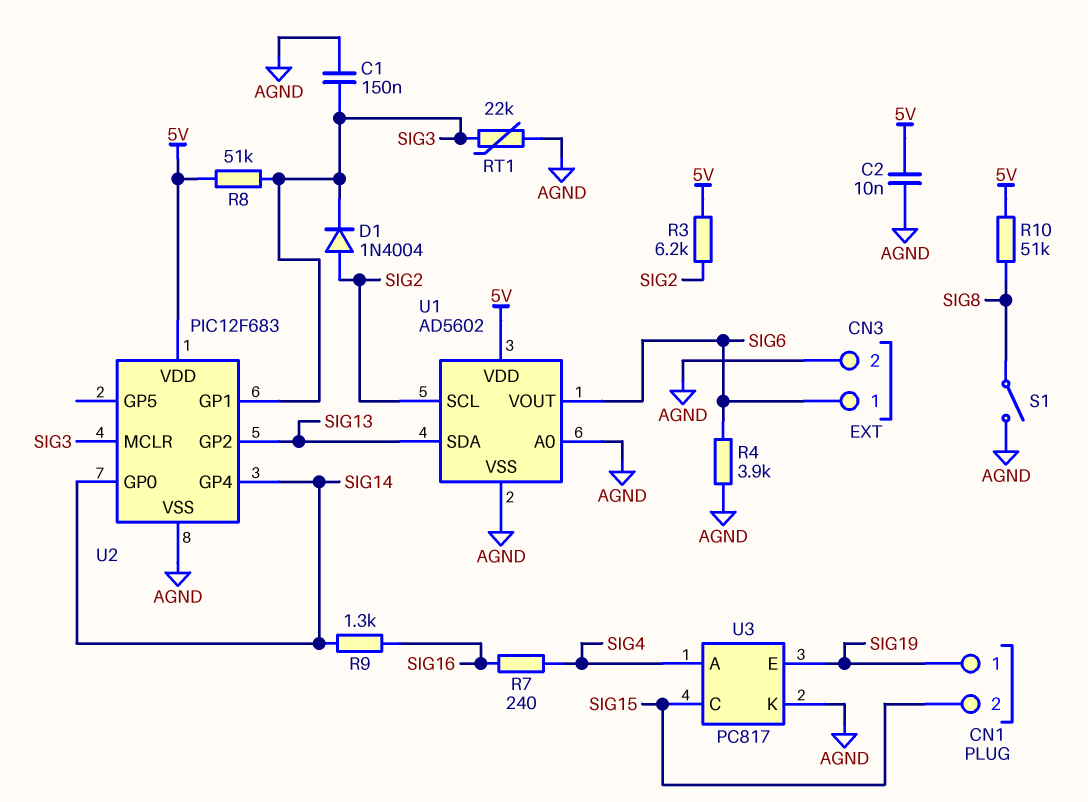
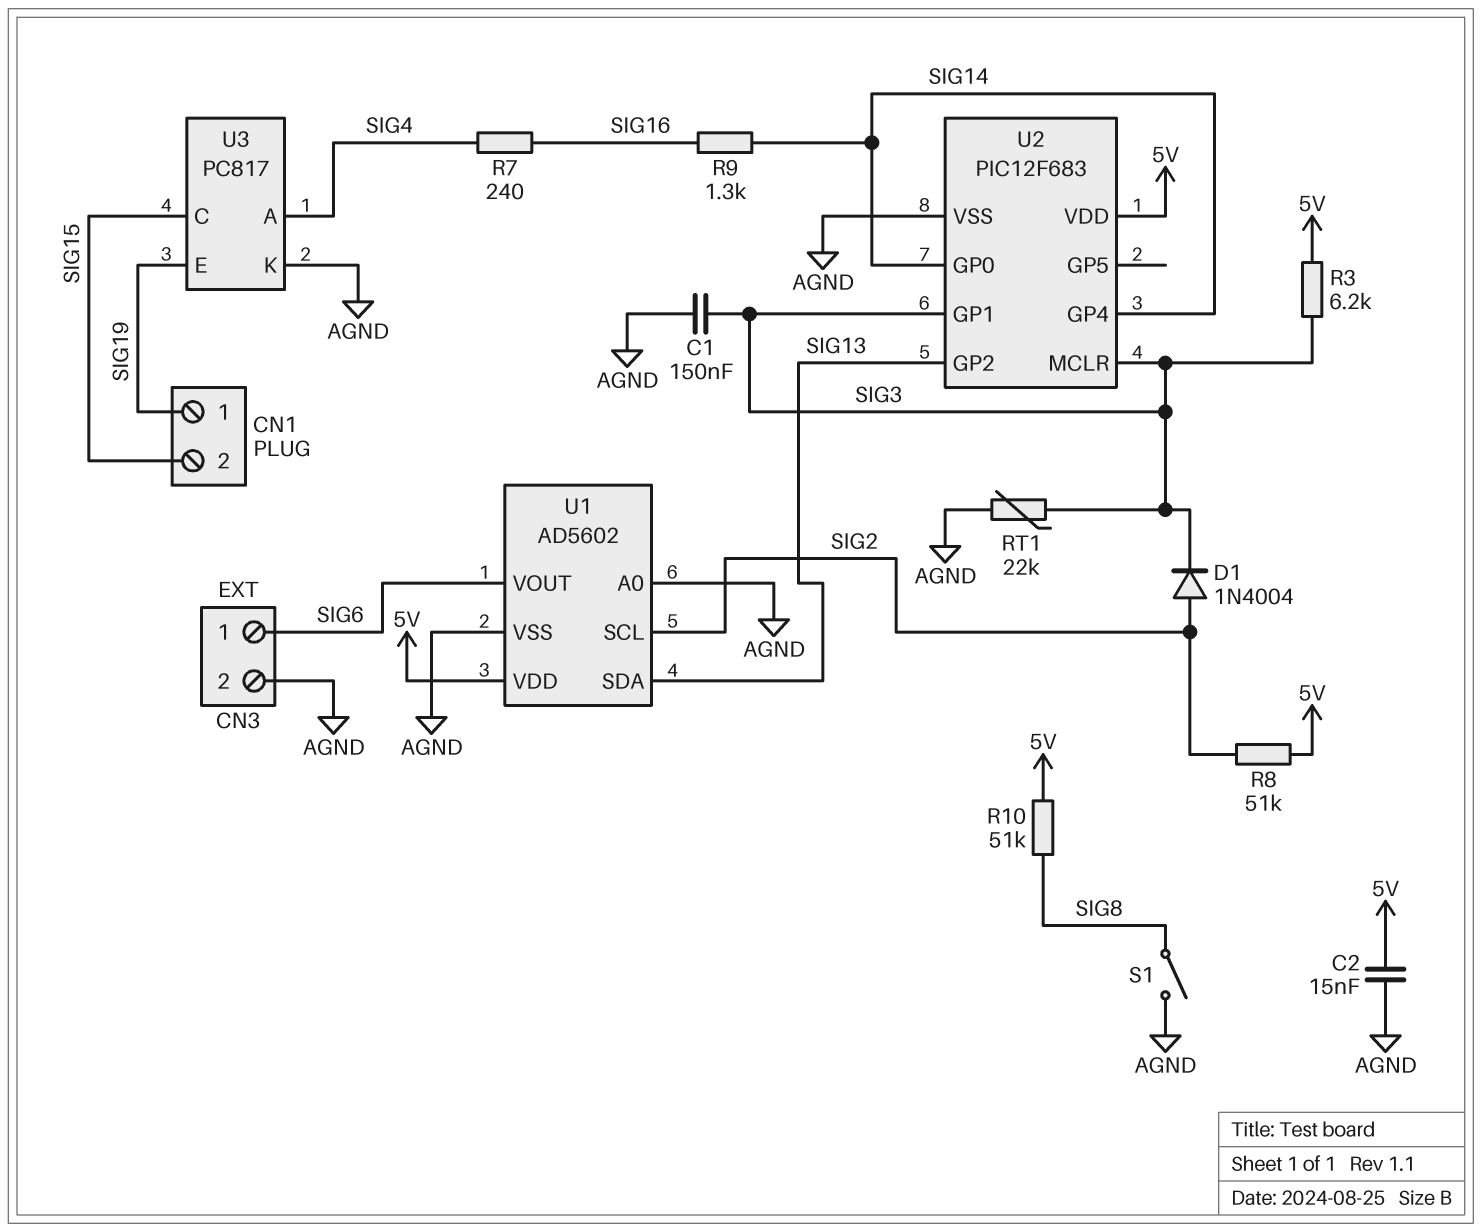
C2: 10nF (5V, AGND) -> 15nF (5V, AGND)
R3: 6.2k (5V, SIG2) -> 6.2k (5V, SIG3)
R4: 3.9k (AGND, SIG6) -> none
R8: 51k (5V, SIG3) -> 51k (5V, SIG2)

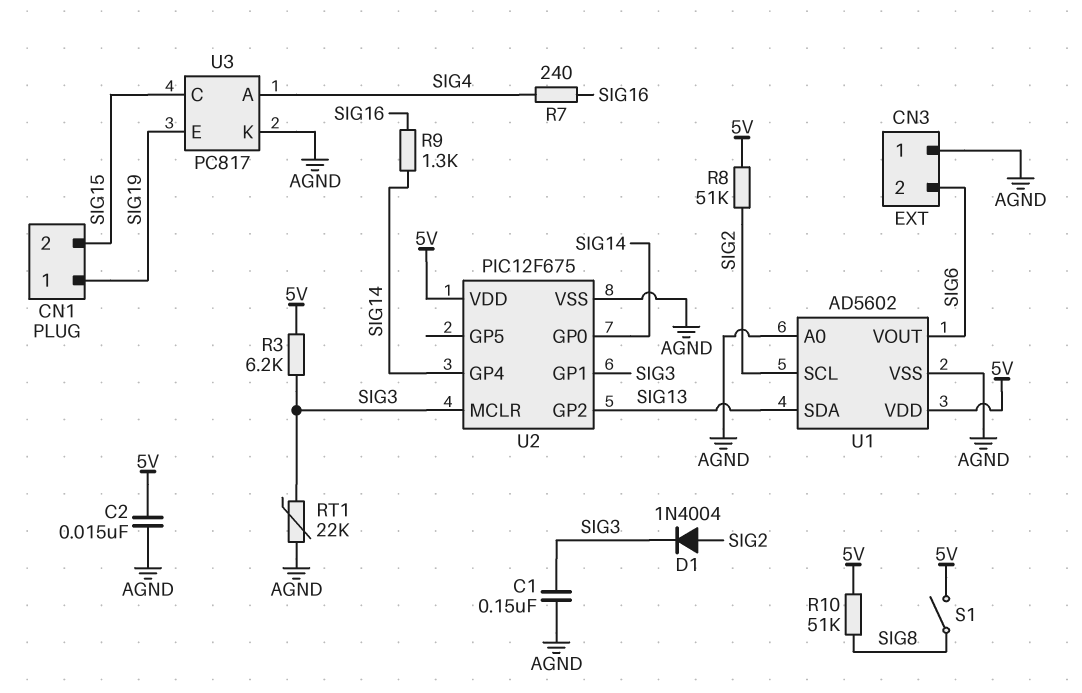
CN3 pin 1: SIG6 -> AGND
CN3 pin 2: AGND -> SIG6
S1: switch (AGND, SIG8) -> switch (5V, SIG8)
U2: PIC12F683 -> PIC12F675

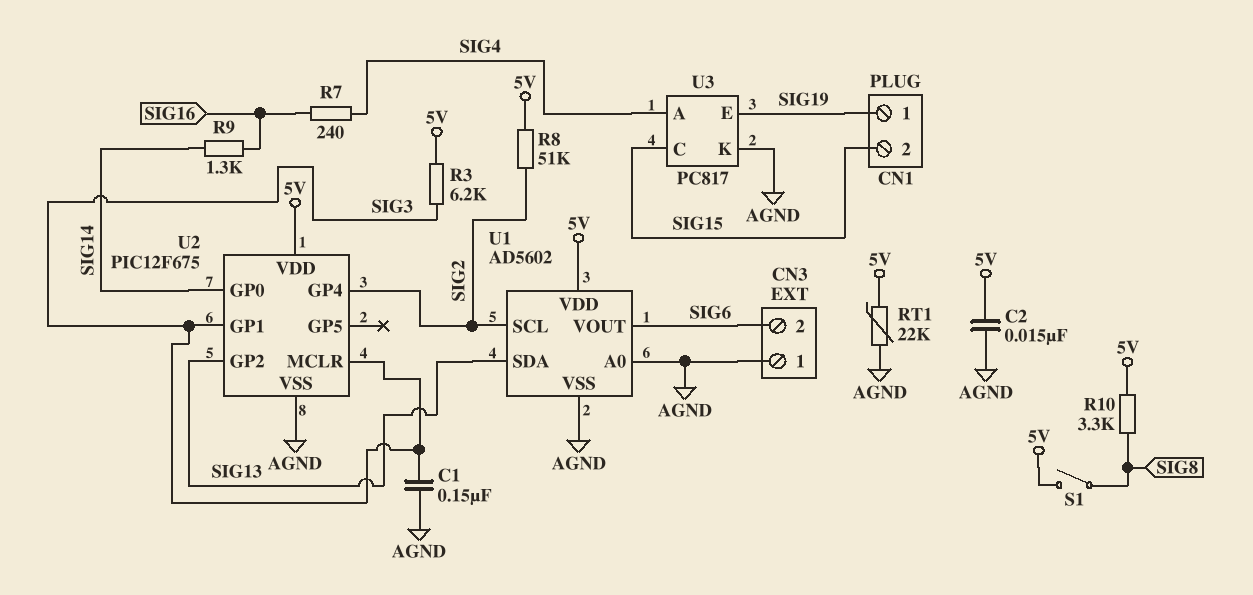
D1: diode 1N4004 (A SIG2, K SIG3) -> none
R10: 51k (5V, SIG8) -> 3.3k (5V, SIG8)
RT1: 22k (AGND, SIG3) -> 22k (5V, AGND)
U2 pin GP4: SIG14 -> SIG2

